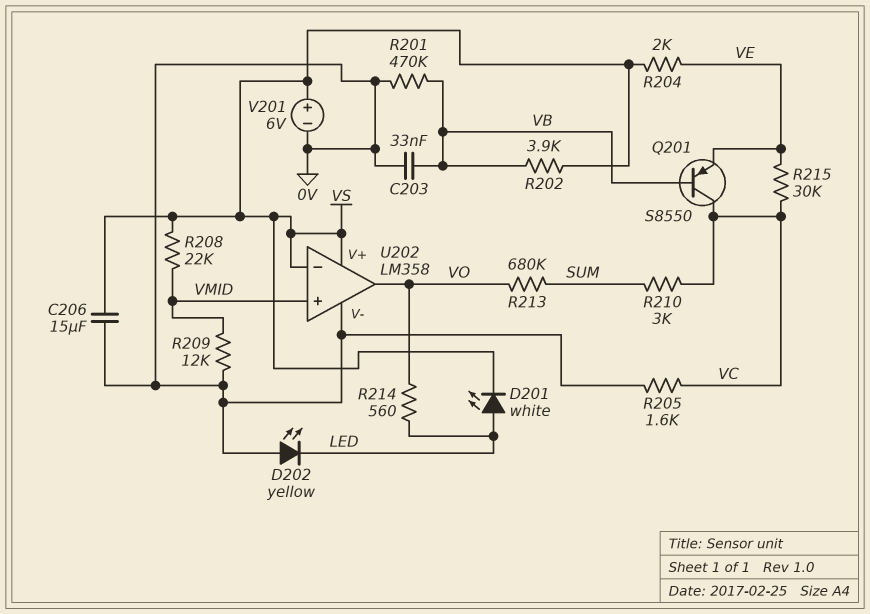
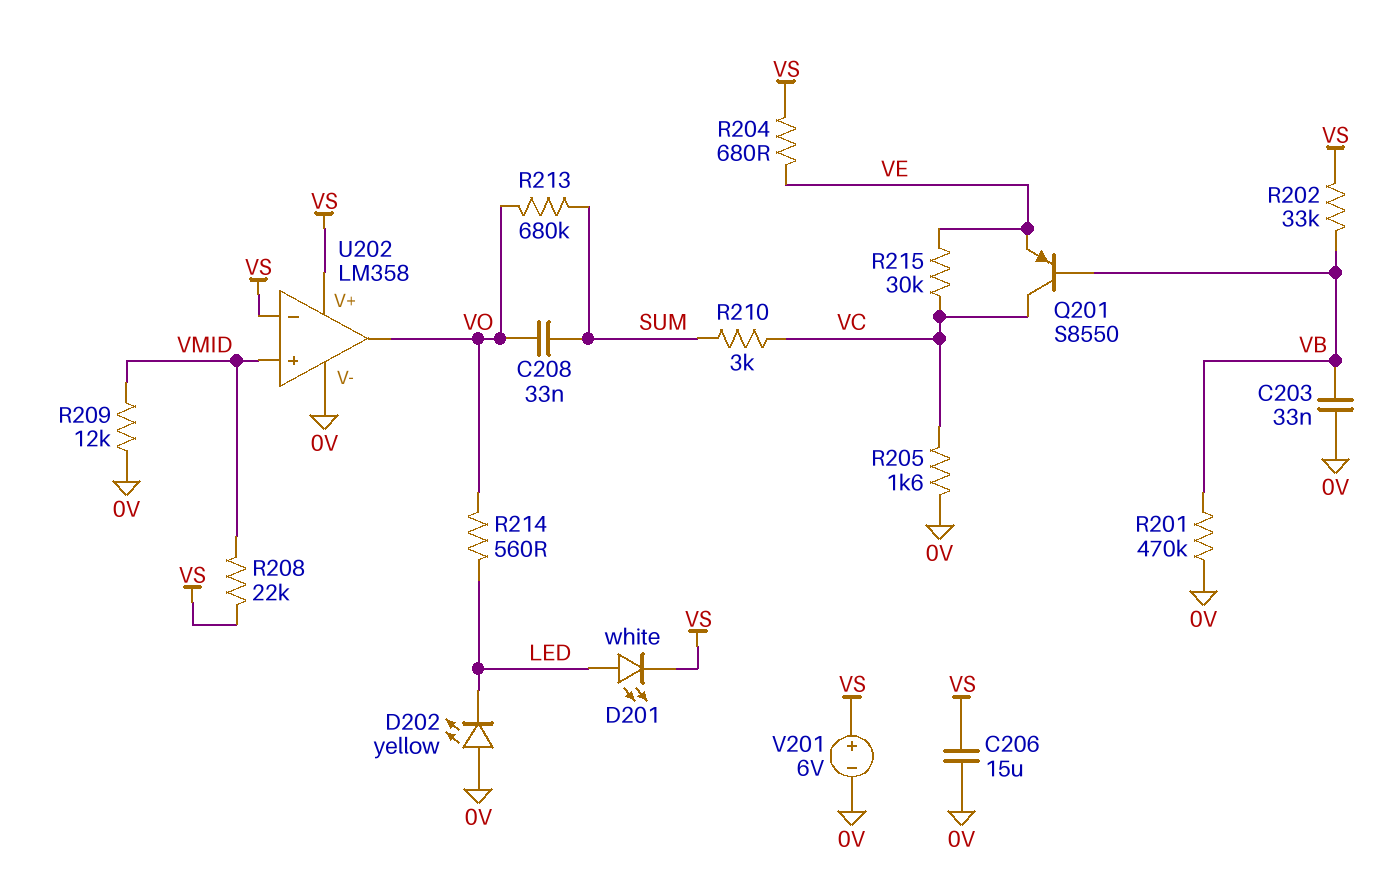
C208: none -> 33nF (SUM, VO)
R202: 3.9k (VB, VS) -> 33k (VB, VS)
R204: 2k (VE, VS) -> 680 (VE, VS)

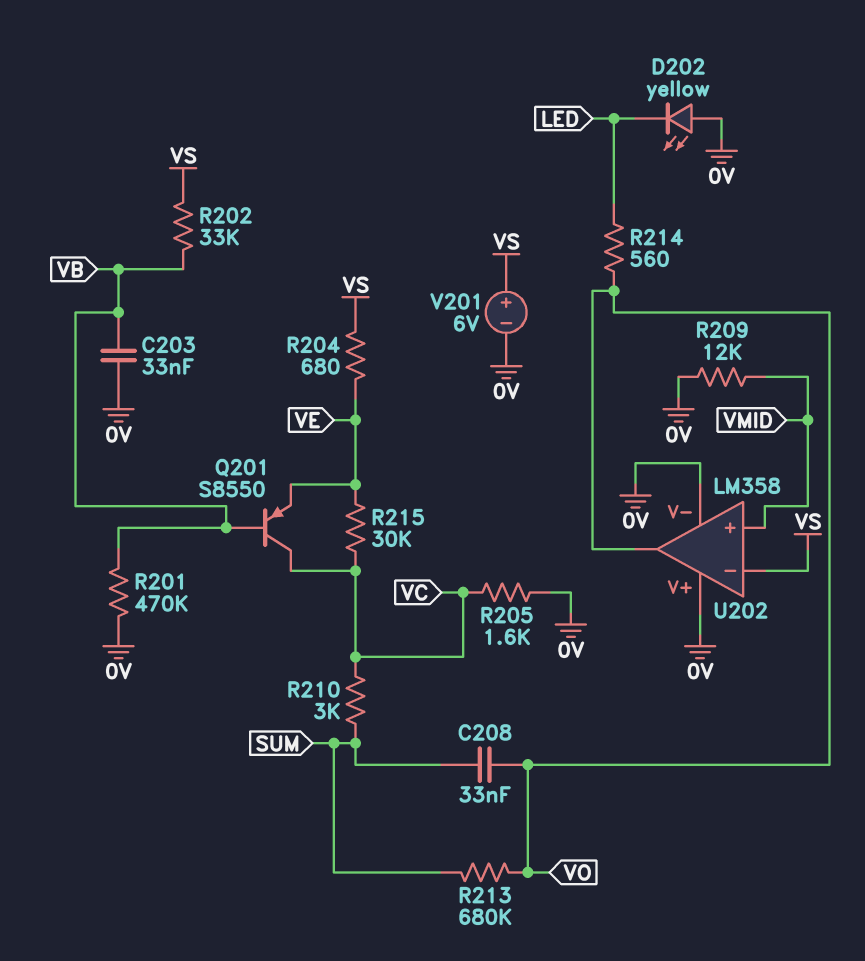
C206: 15uF (0V, VS) -> none
D201: LED white (A LED, K VS) -> none
R208: 22k (VMID, VS) -> none
U202 pin V+: VS -> 0V

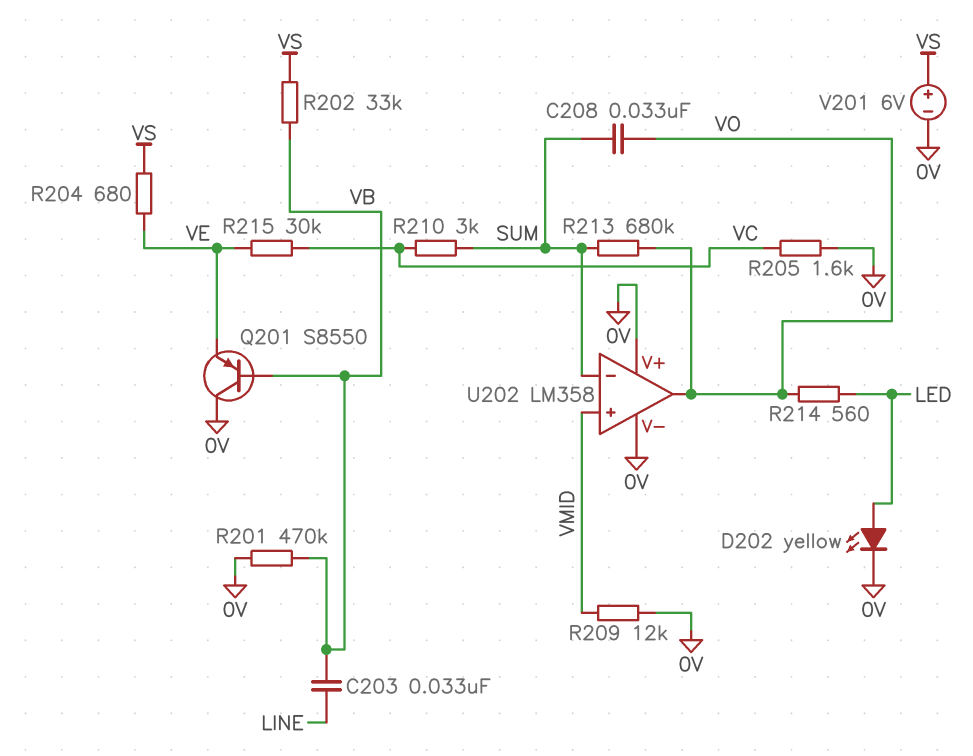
C203: 33nF (0V, VB) -> 33nF (LINE, VB)
D202: LED yellow (A 0V, K LED) -> LED yellow (A LED, K 0V)
Q201: PNP S8550 (B VB, C VC, E VE) -> PNP S8550 (B VB, C 0V, E VE)
U202 pin in-: VS -> SUM

